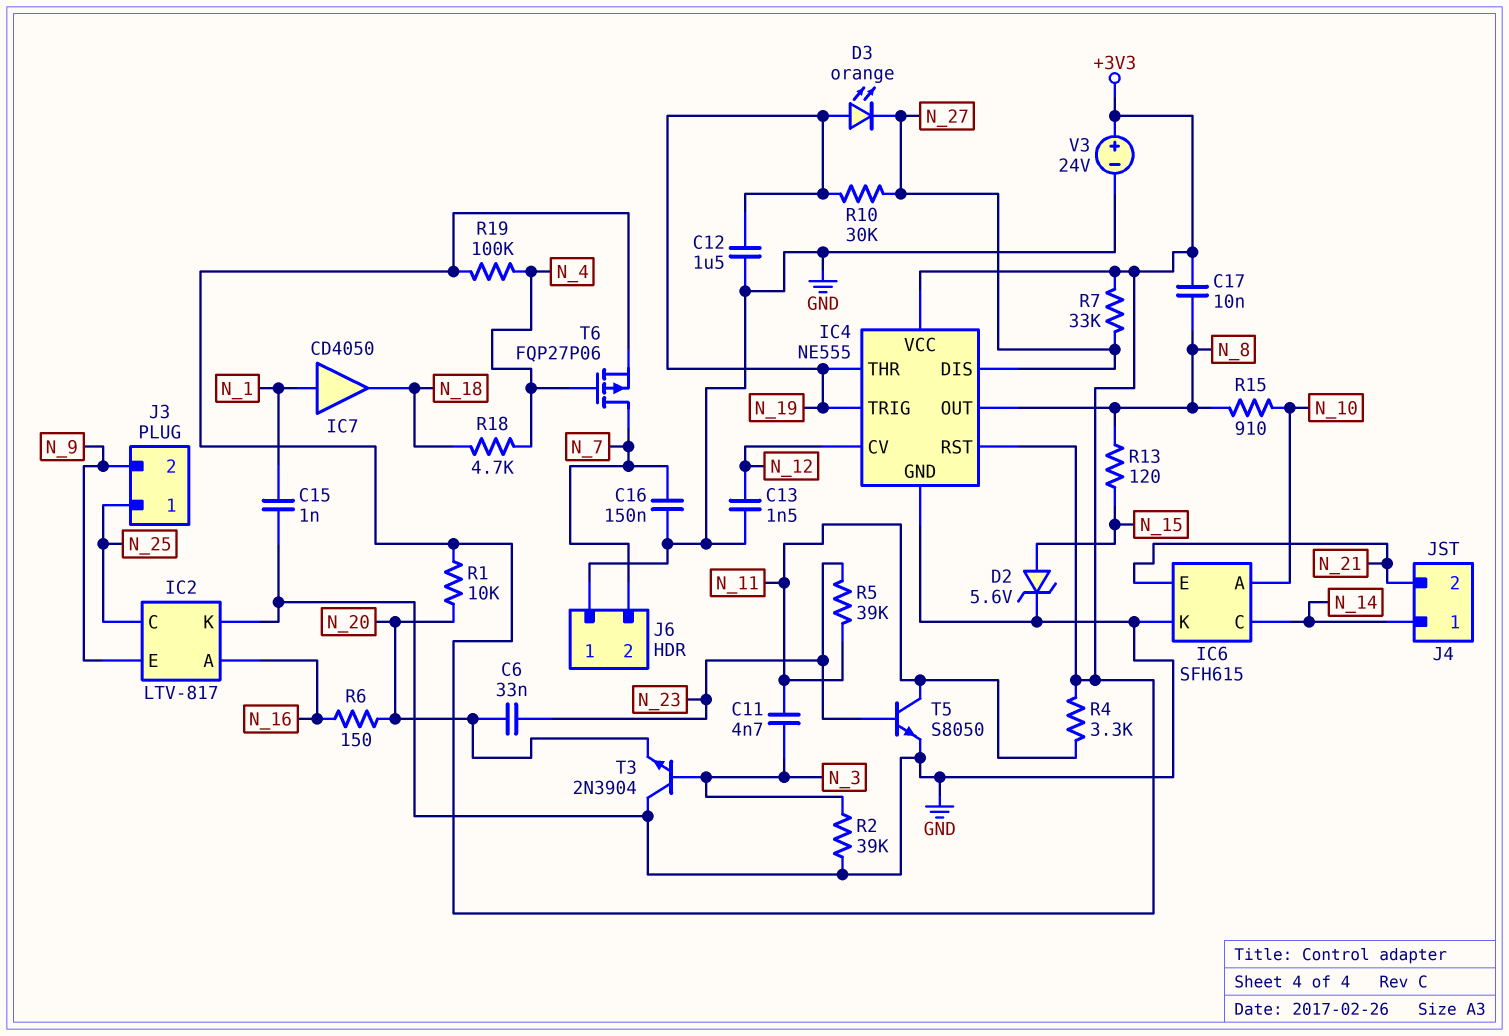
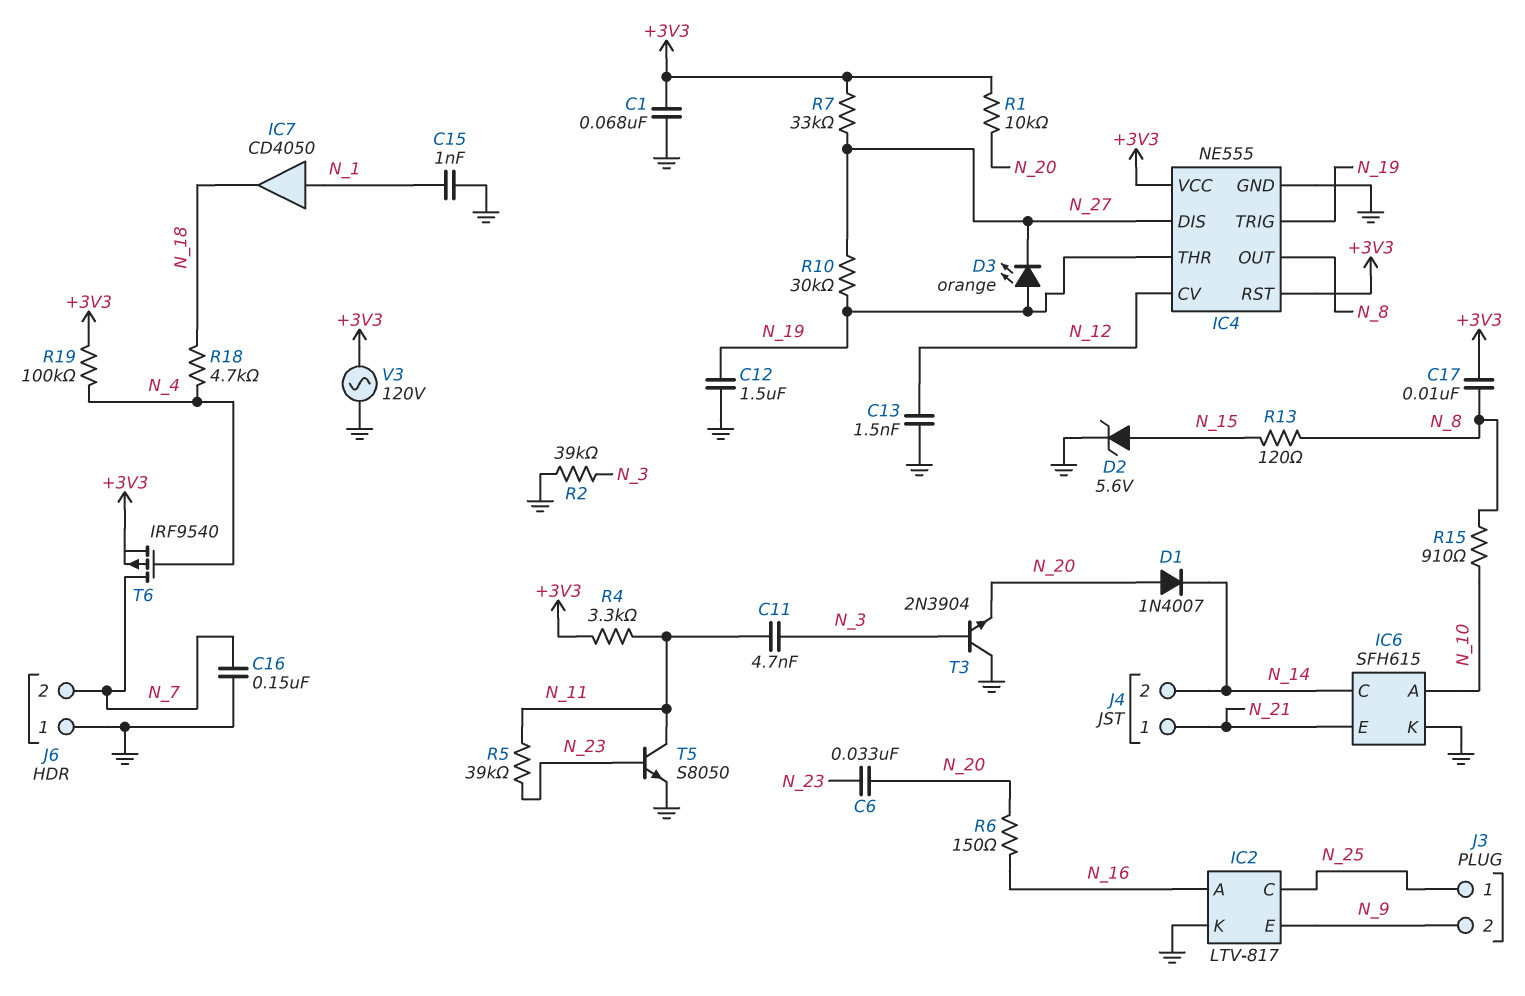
C1: none -> 68nF (+3V3, GND)
D1: none -> diode 1N4007 (A N_20, K N_14)
J4 pin 1: N_14 -> N_21
J4 pin 2: N_21 -> N_14
T6: PMOS FQP27P06 (G N_4, D N_7, S +3V3) -> PMOS IRF9540 (G N_4, D N_7, S +3V3)
V3: 24V (plus +3V3, minus GND) -> AC 120V (+3V3, GND)

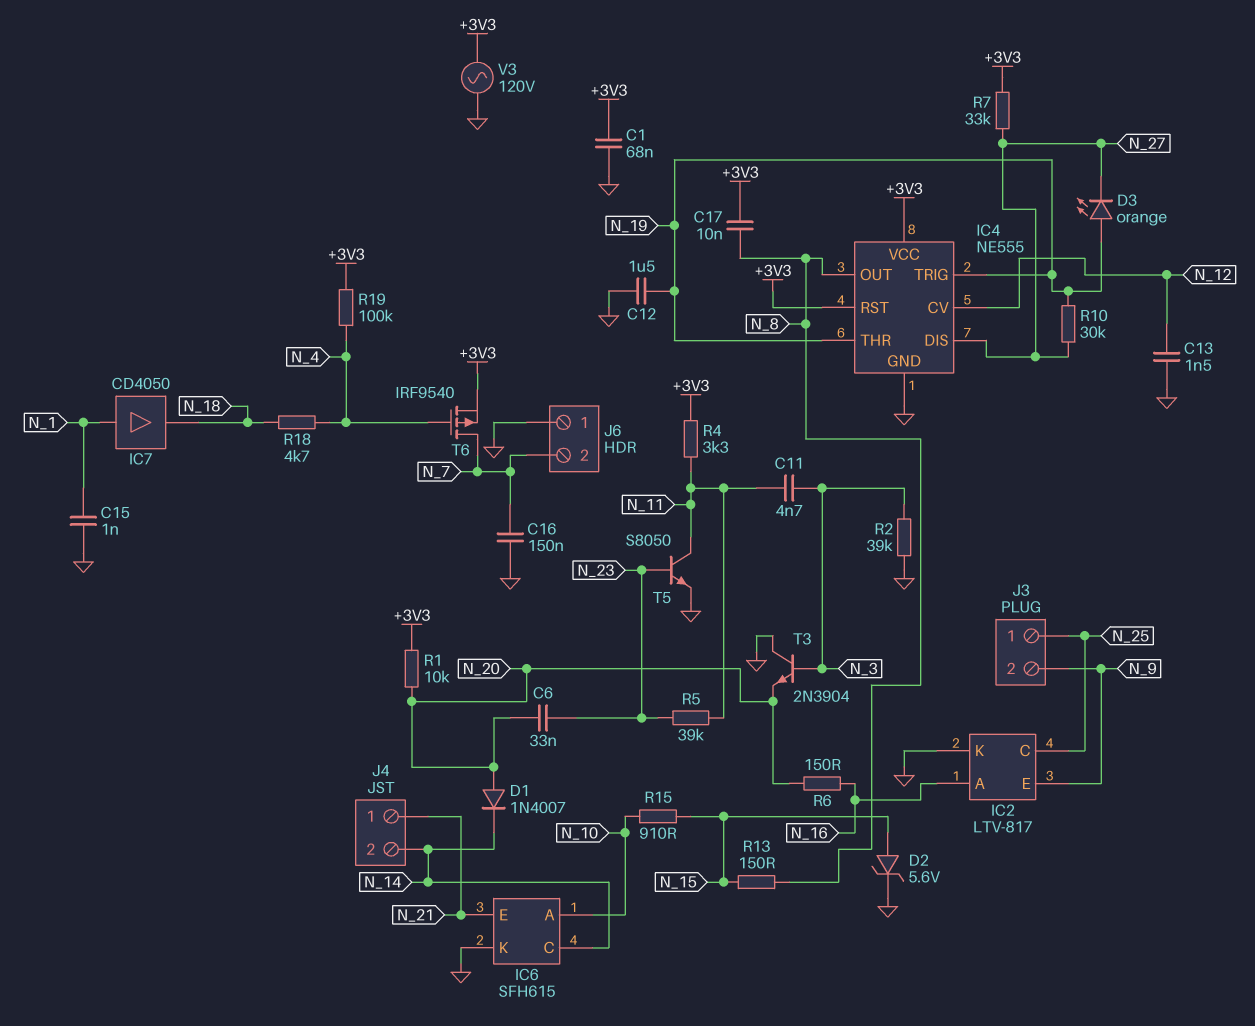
R13: 120 (N_8, N_15) -> 150 (N_8, N_15)
R15: 910 (N_8, N_10) -> 910 (N_10, N_15)

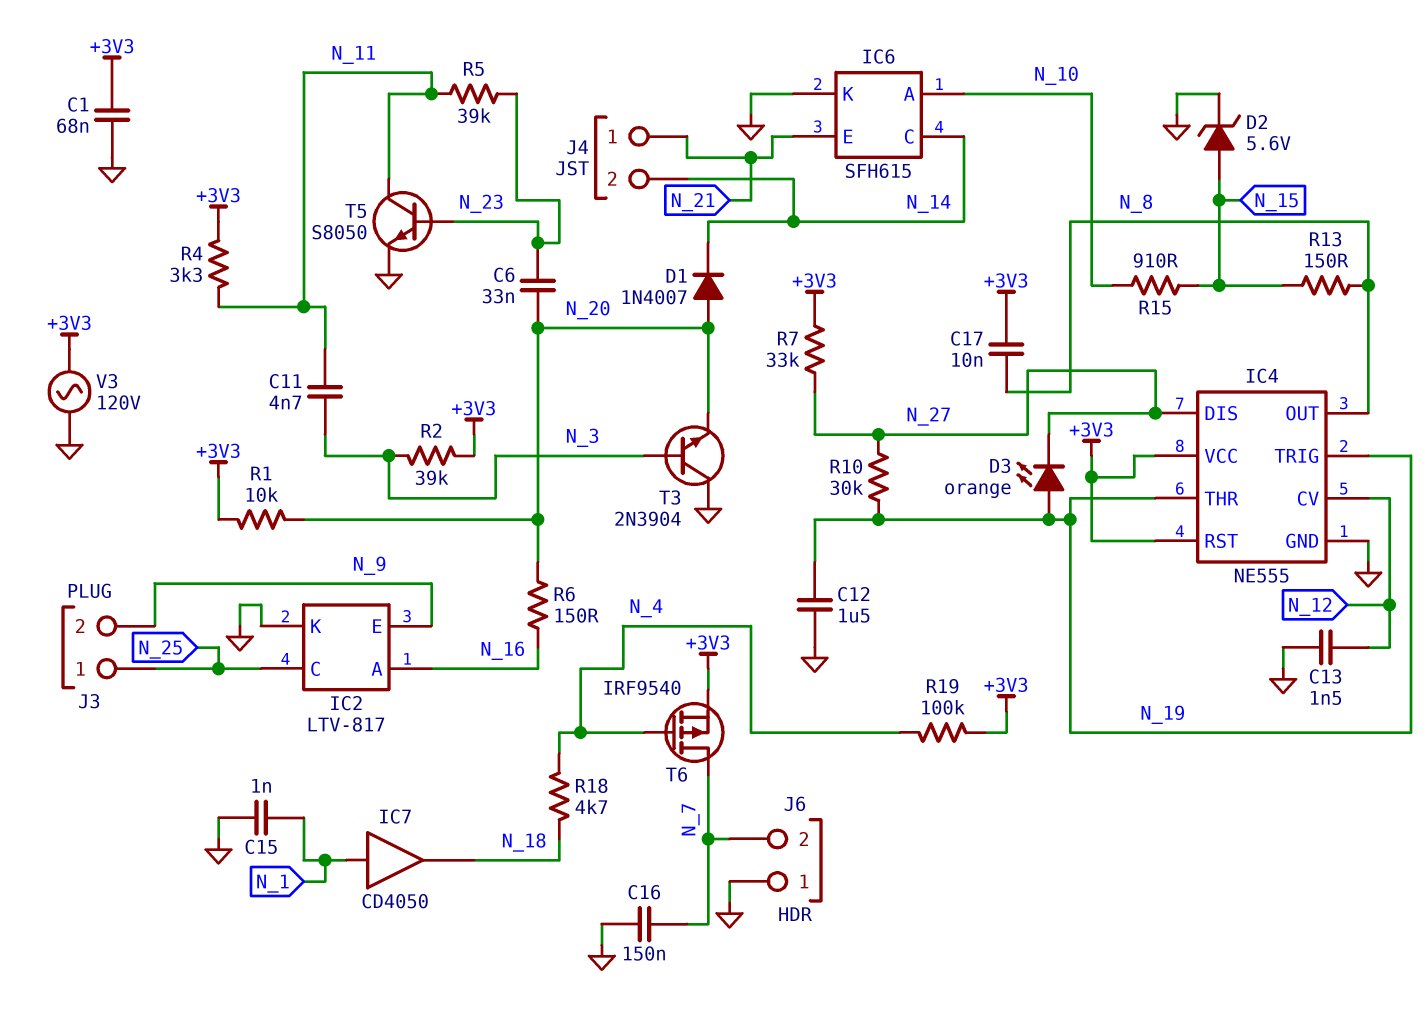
R2: 39k (GND, N_3) -> 39k (+3V3, N_3)

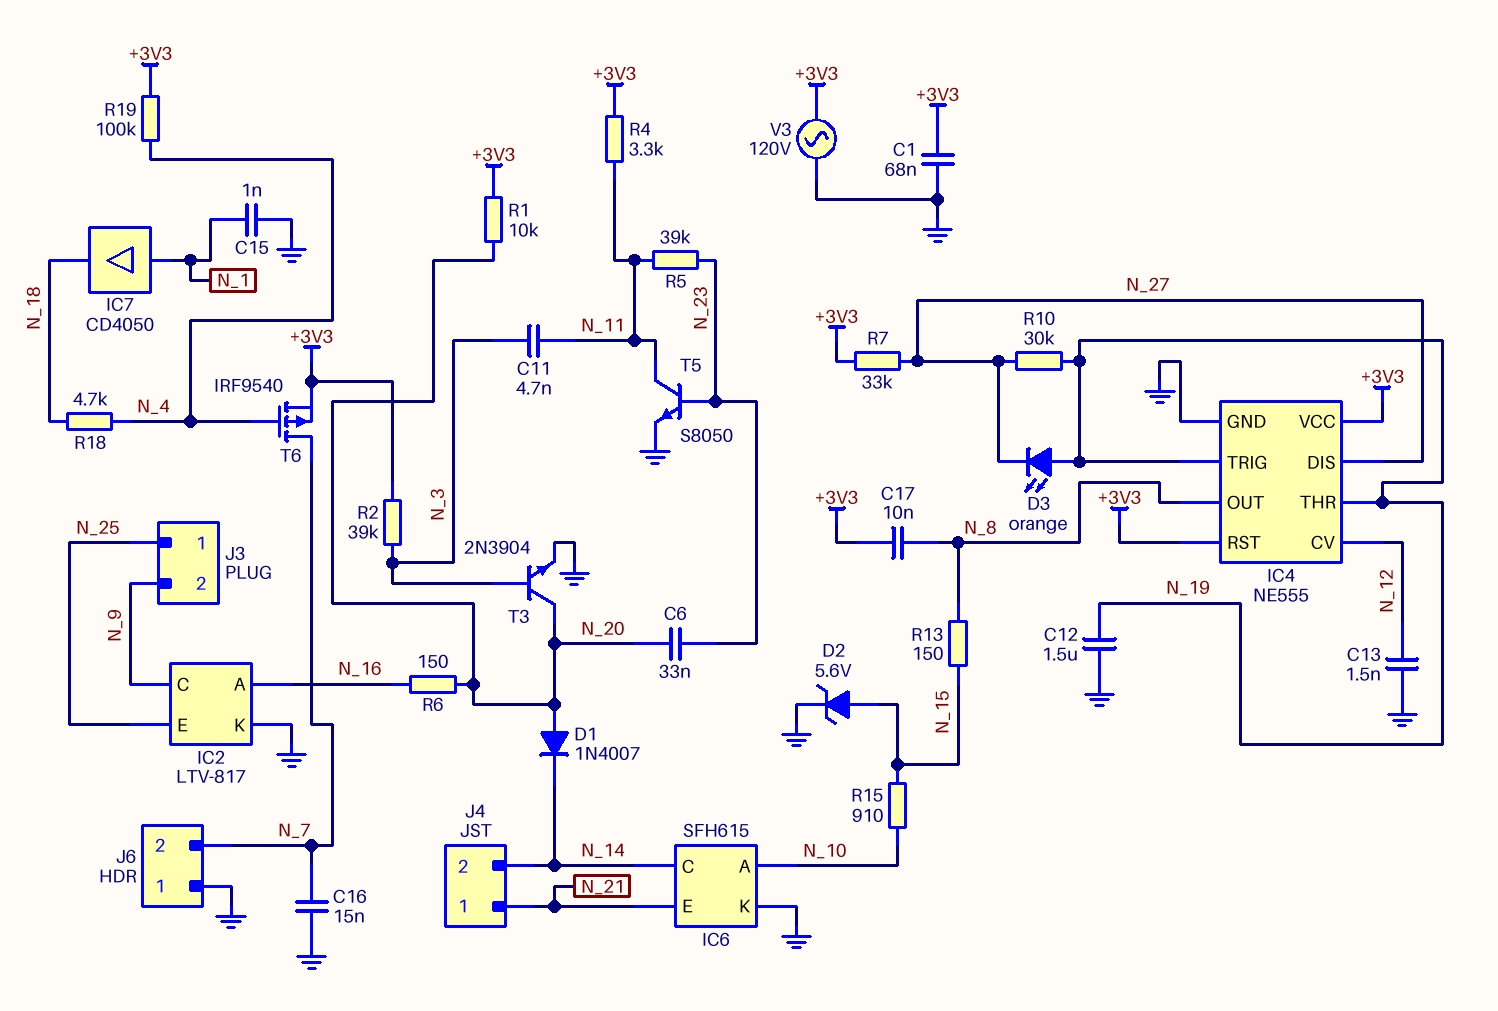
C16: 150nF (GND, N_7) -> 15nF (GND, N_7)
IC2 pin C: N_25 -> N_9
IC2 pin E: N_9 -> N_25
T3: NPN 2N3904 (B N_3, C GND, E N_20) -> NPN 2N3904 (B N_3, C N_20, E GND)

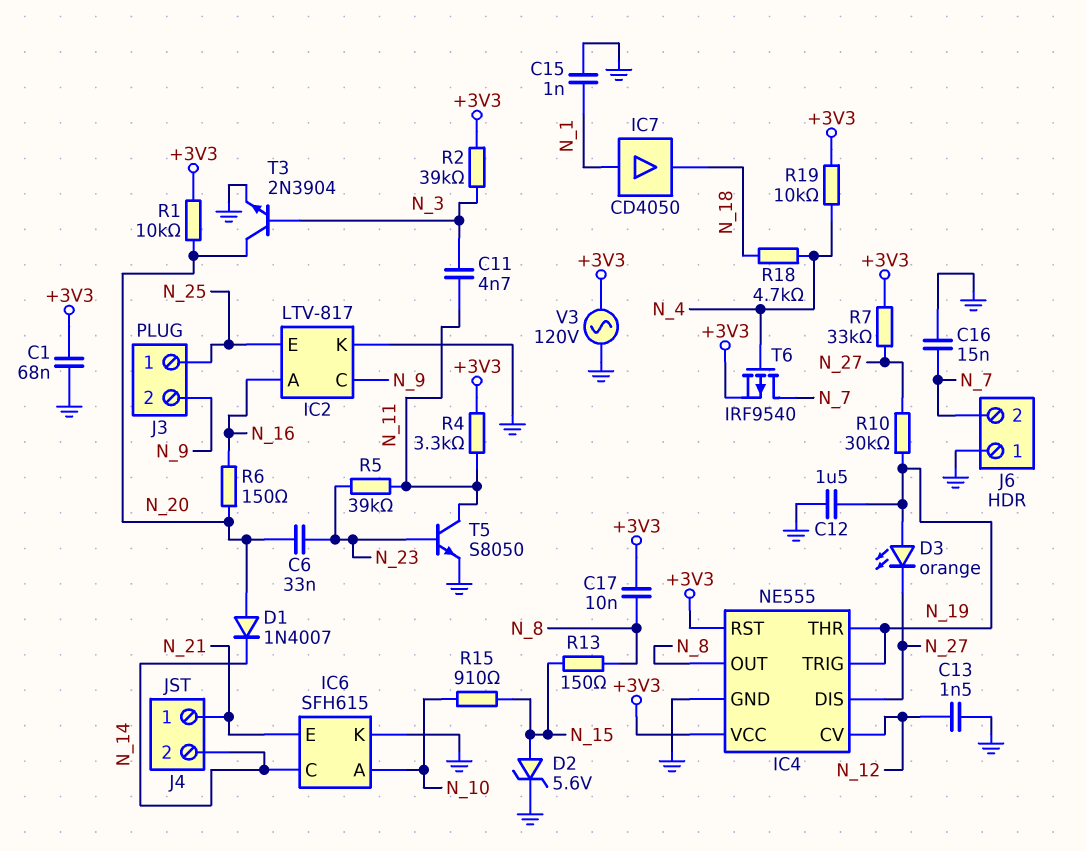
R19: 100k (+3V3, N_4) -> 10k (+3V3, N_4)

